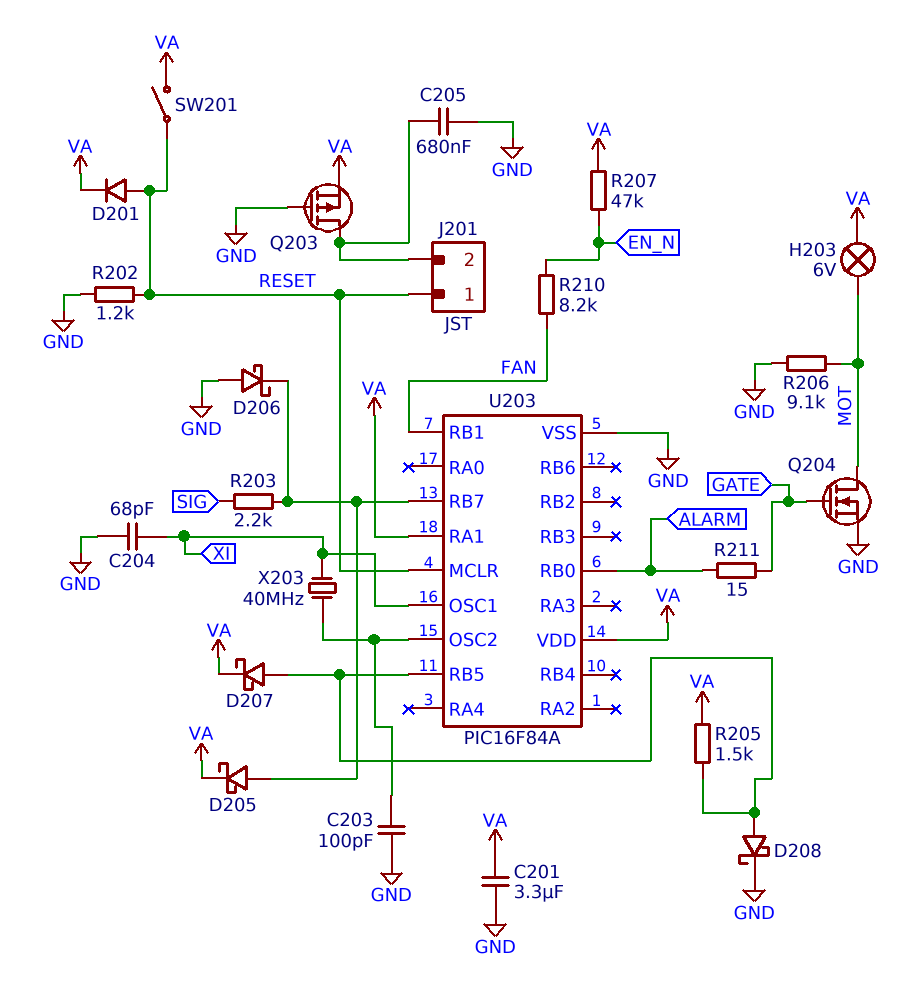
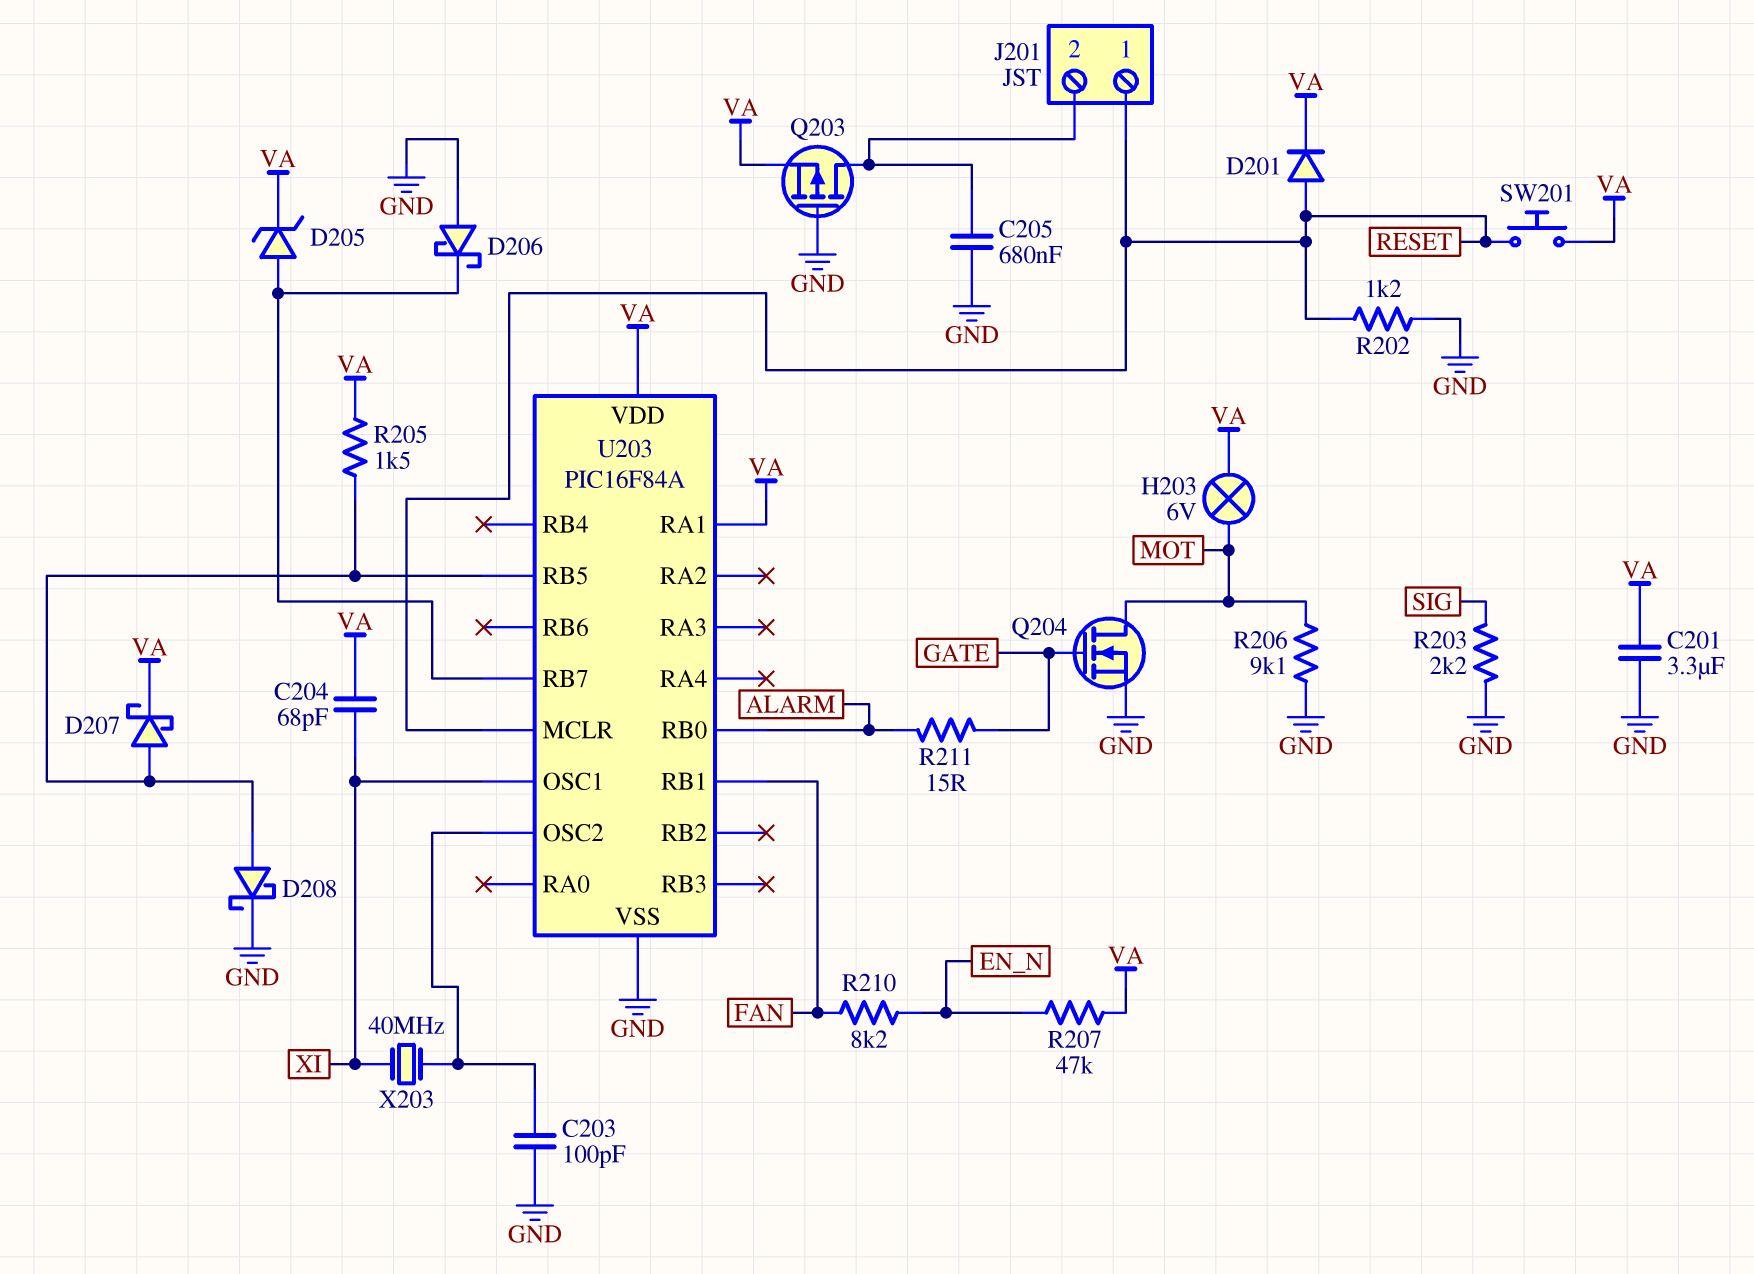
C204: 68pF (GND, XI) -> 68pF (VA, XI)
D205: schottky (A U203/RB7, K VA) -> zener (A U203/RB7, K VA)
R203: 2.2k (SIG, U203/RB7) -> 2.2k (GND, SIG)
SW201: switch (RESET, VA) -> button (RESET, VA)

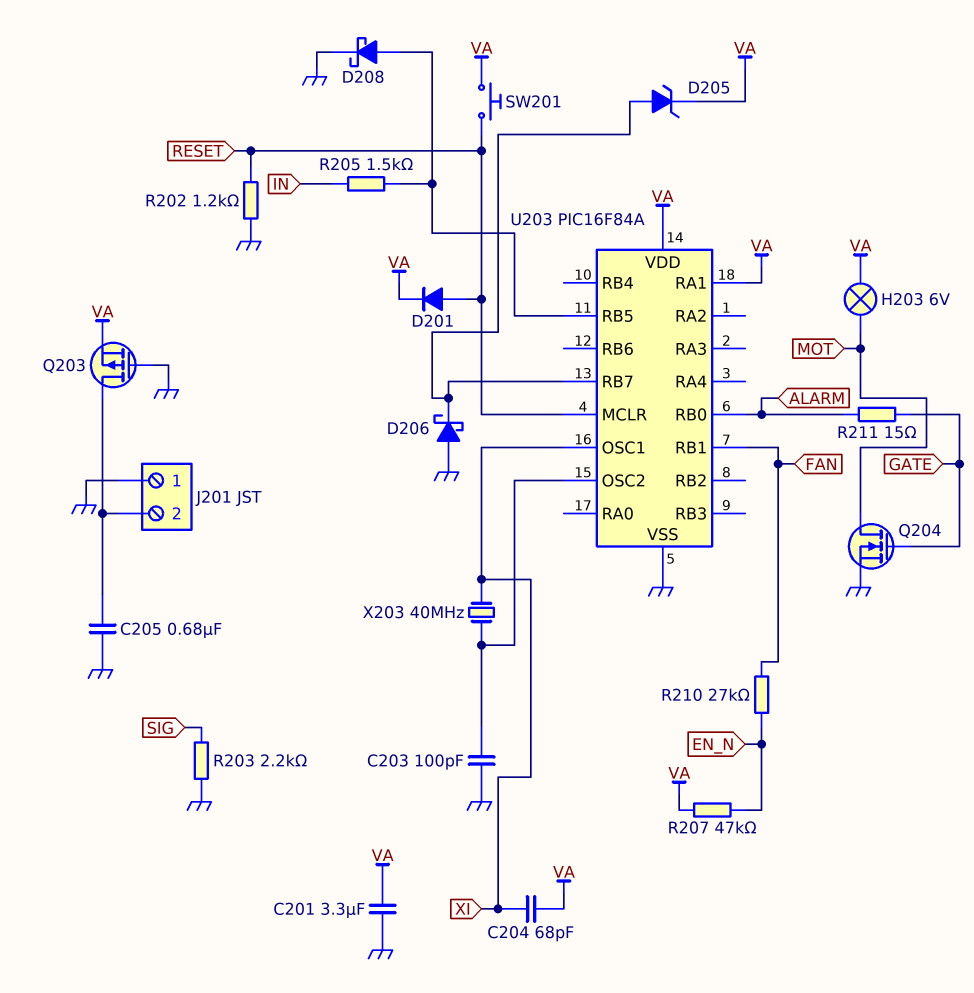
D207: schottky (A U203/RB5, K VA) -> none
J201 pin 1: RESET -> GND
R205: 1.5k (U203/RB5, VA) -> 1.5k (IN, U203/RB5)
R206: 9.1k (GND, MOT) -> none
R210: 8.2k (EN_N, FAN) -> 27k (EN_N, FAN)

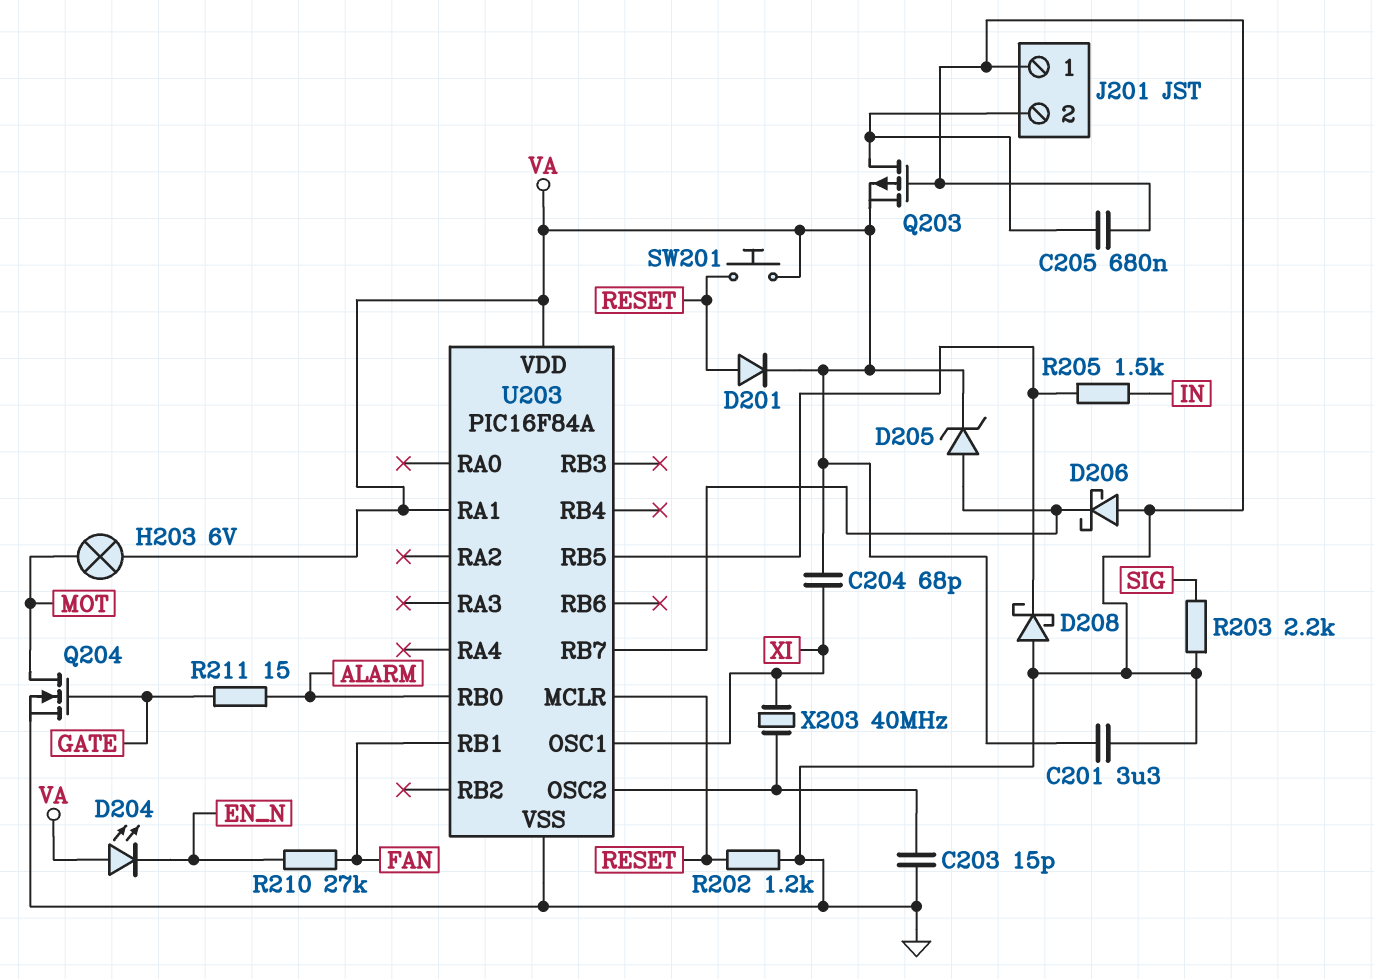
C203: 100pF (GND, U203/OSC2) -> 15pF (GND, U203/OSC2)
D204: none -> LED (A VA, K EN_N)
D208: schottky (A U203/RB5, K GND) -> schottky (A GND, K U203/RB5)
R207: 47k (EN_N, VA) -> none

